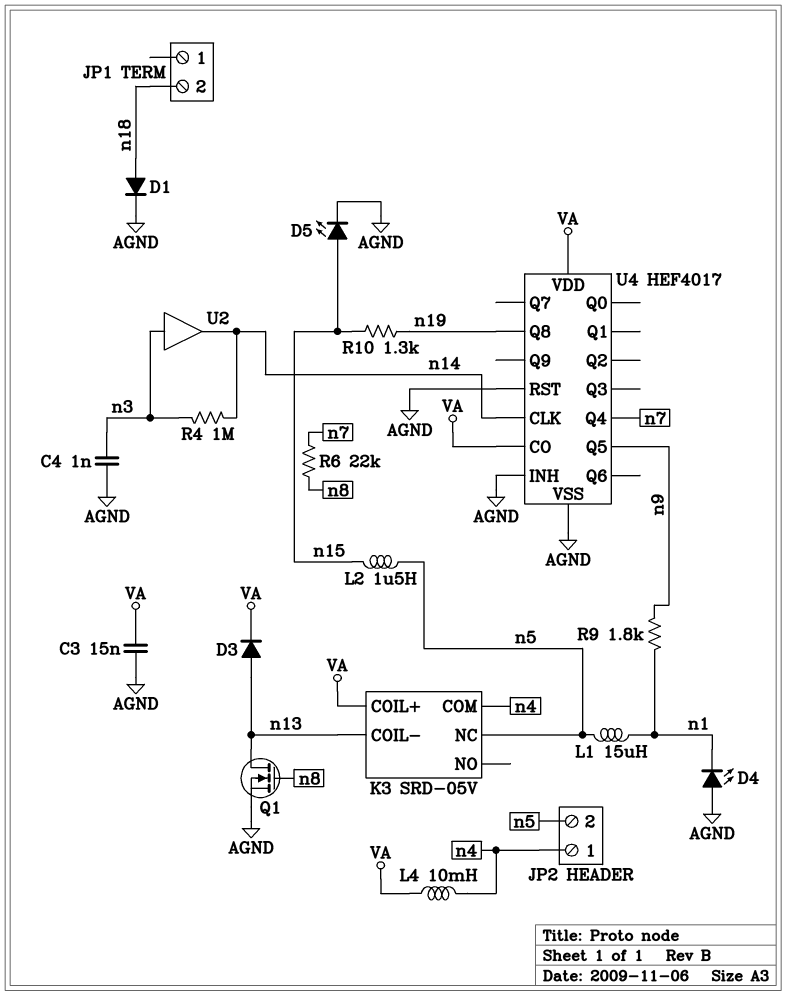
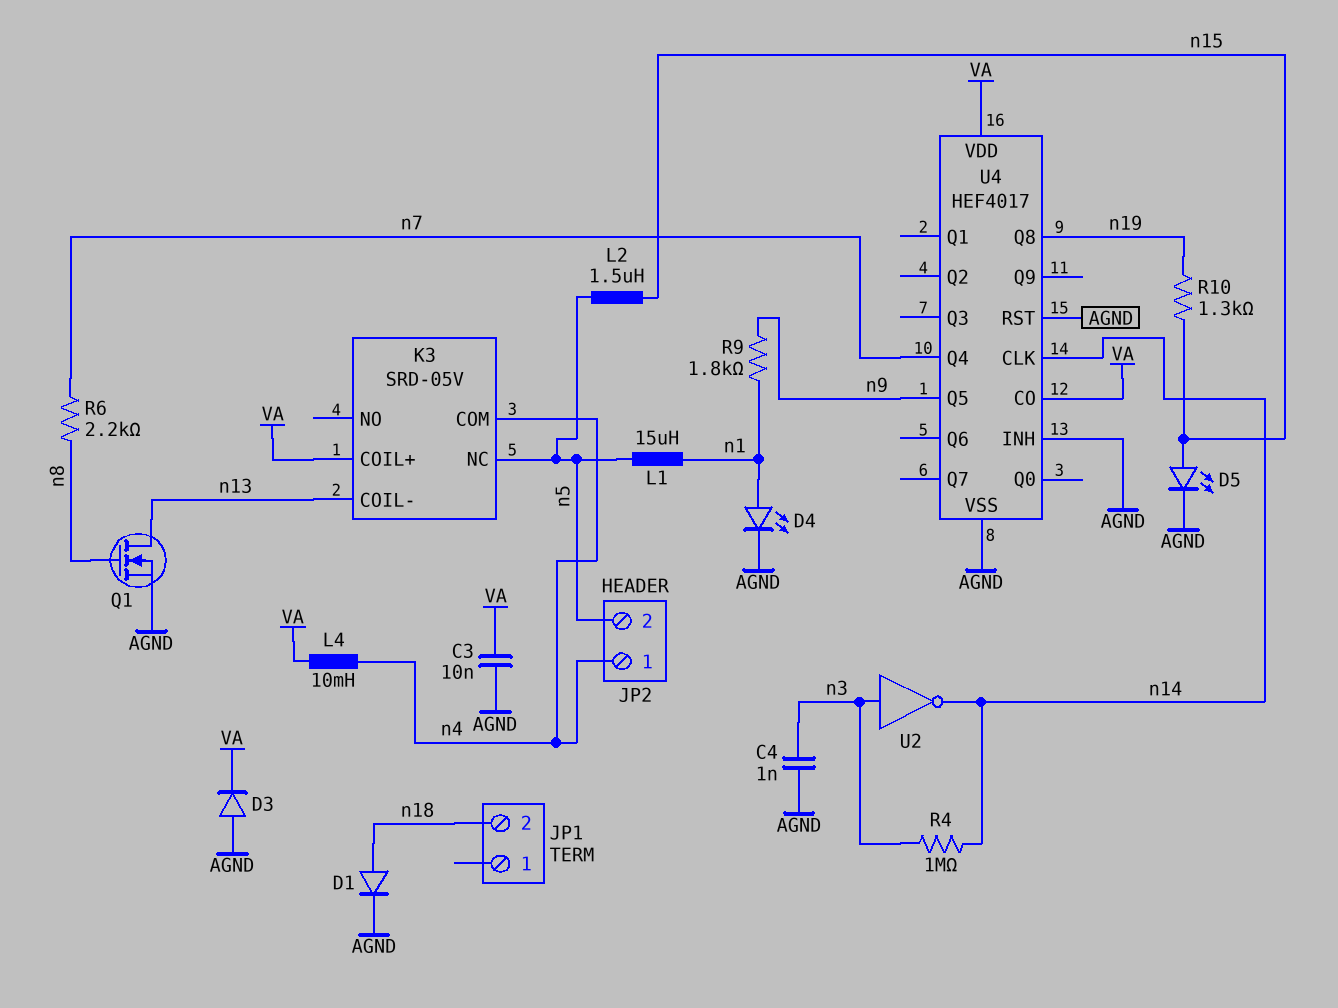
C3: 15nF (AGND, VA) -> 10nF (AGND, VA)
D3: diode (A n13, K VA) -> diode (A AGND, K VA)
D4: LED (A AGND, K n1) -> LED (A n1, K AGND)
R6: 22k (n7, n8) -> 2.2k (n7, n8)
U2: buffer (in n3, out n14) -> NOT (in n3, out n14)

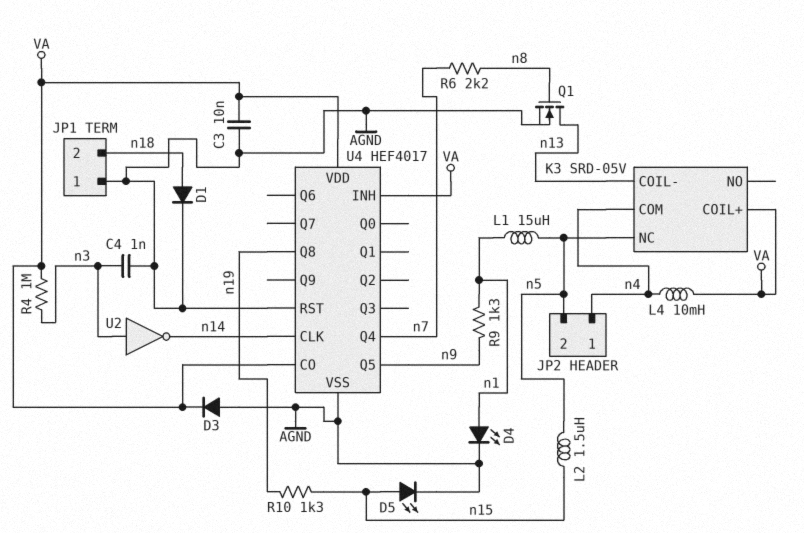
JP1 pin 1: none -> AGND
R4: 1M (n3, n14) -> 1M (VA, n3)
R9: 1.8k (n1, n9) -> 1.3k (n1, n9)
U4 pin INH: AGND -> VA

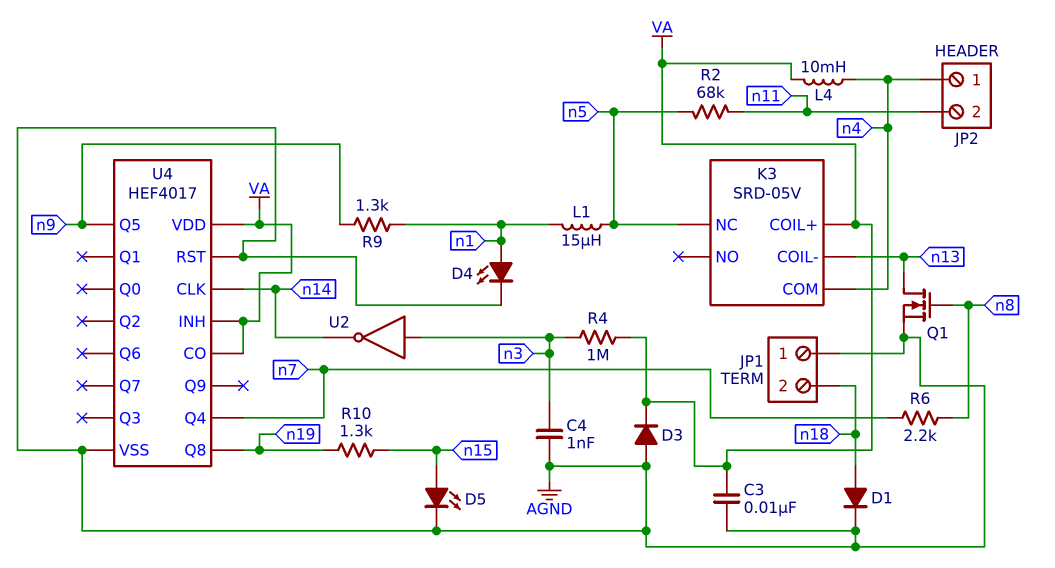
JP2 pin 2: n5 -> n11
L2: 1.5uH (n5, n15) -> none
R2: none -> 68k (n5, n11)

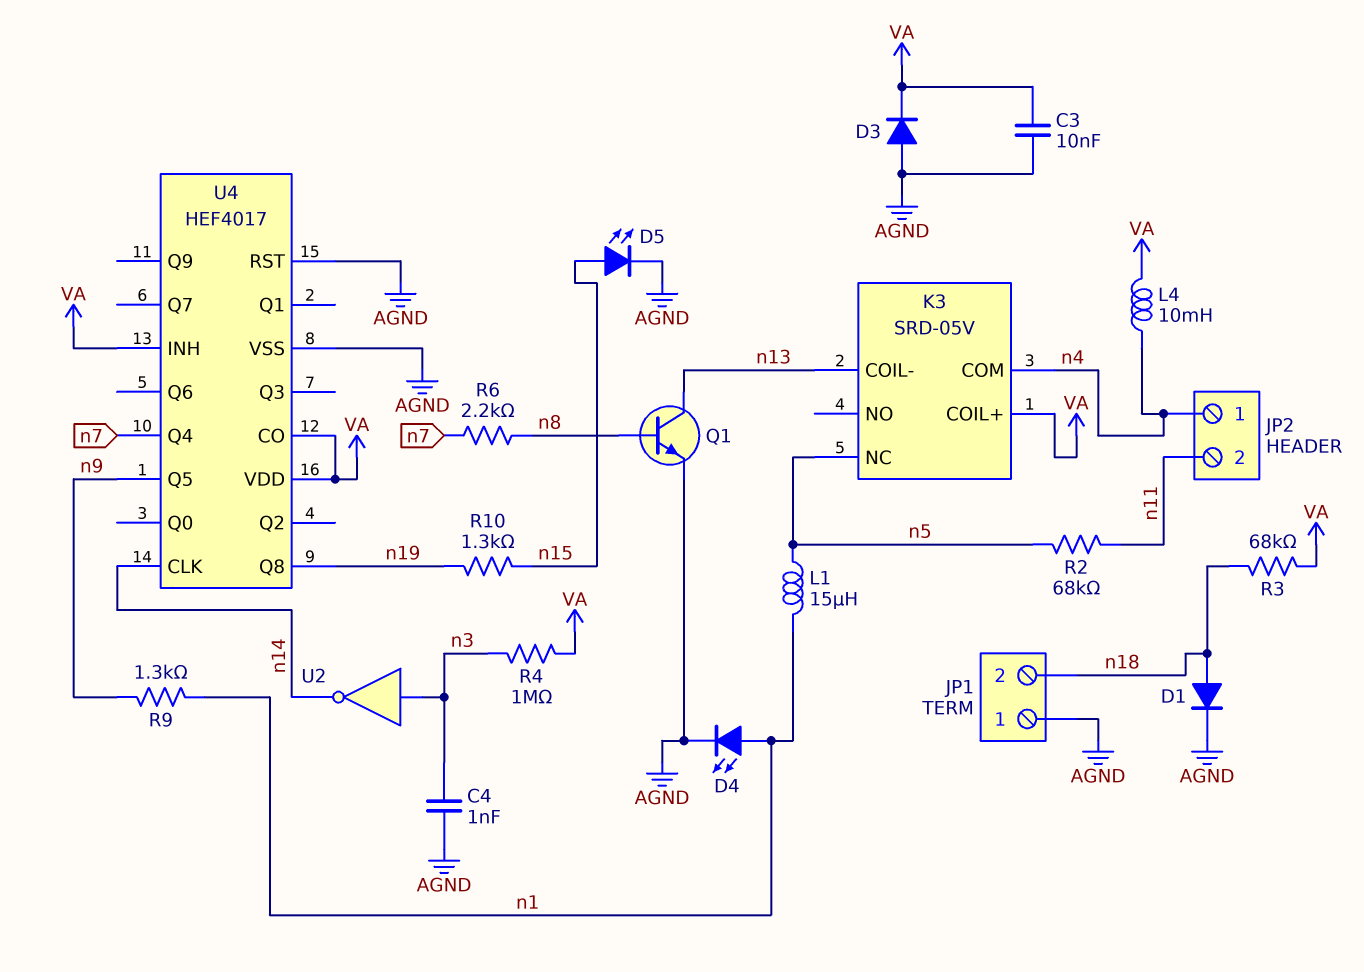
Q1: NMOS (G n8, D n13, S AGND) -> NPN (B n8, C n13, E AGND)
R3: none -> 68k (VA, n18)

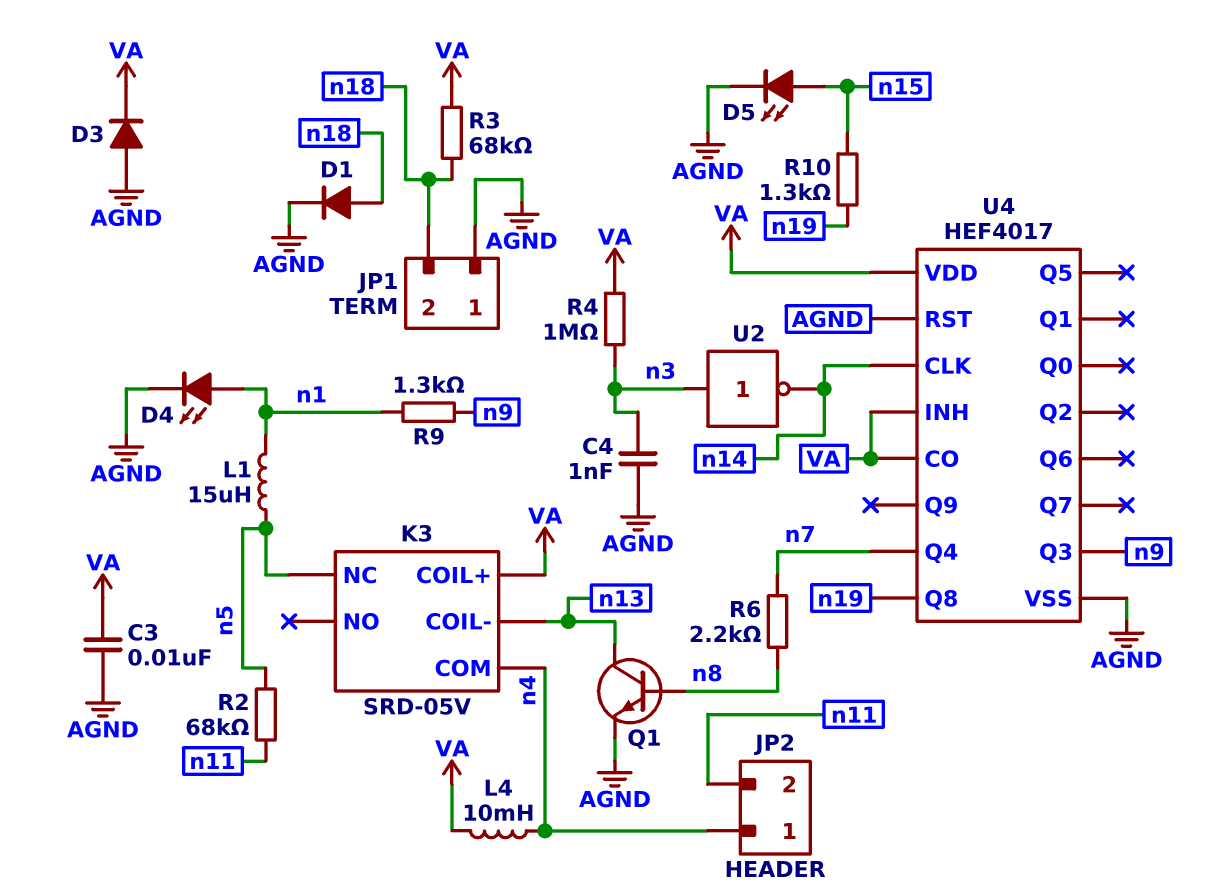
U4 pin Q3: none -> n9
U4 pin Q5: n9 -> none

